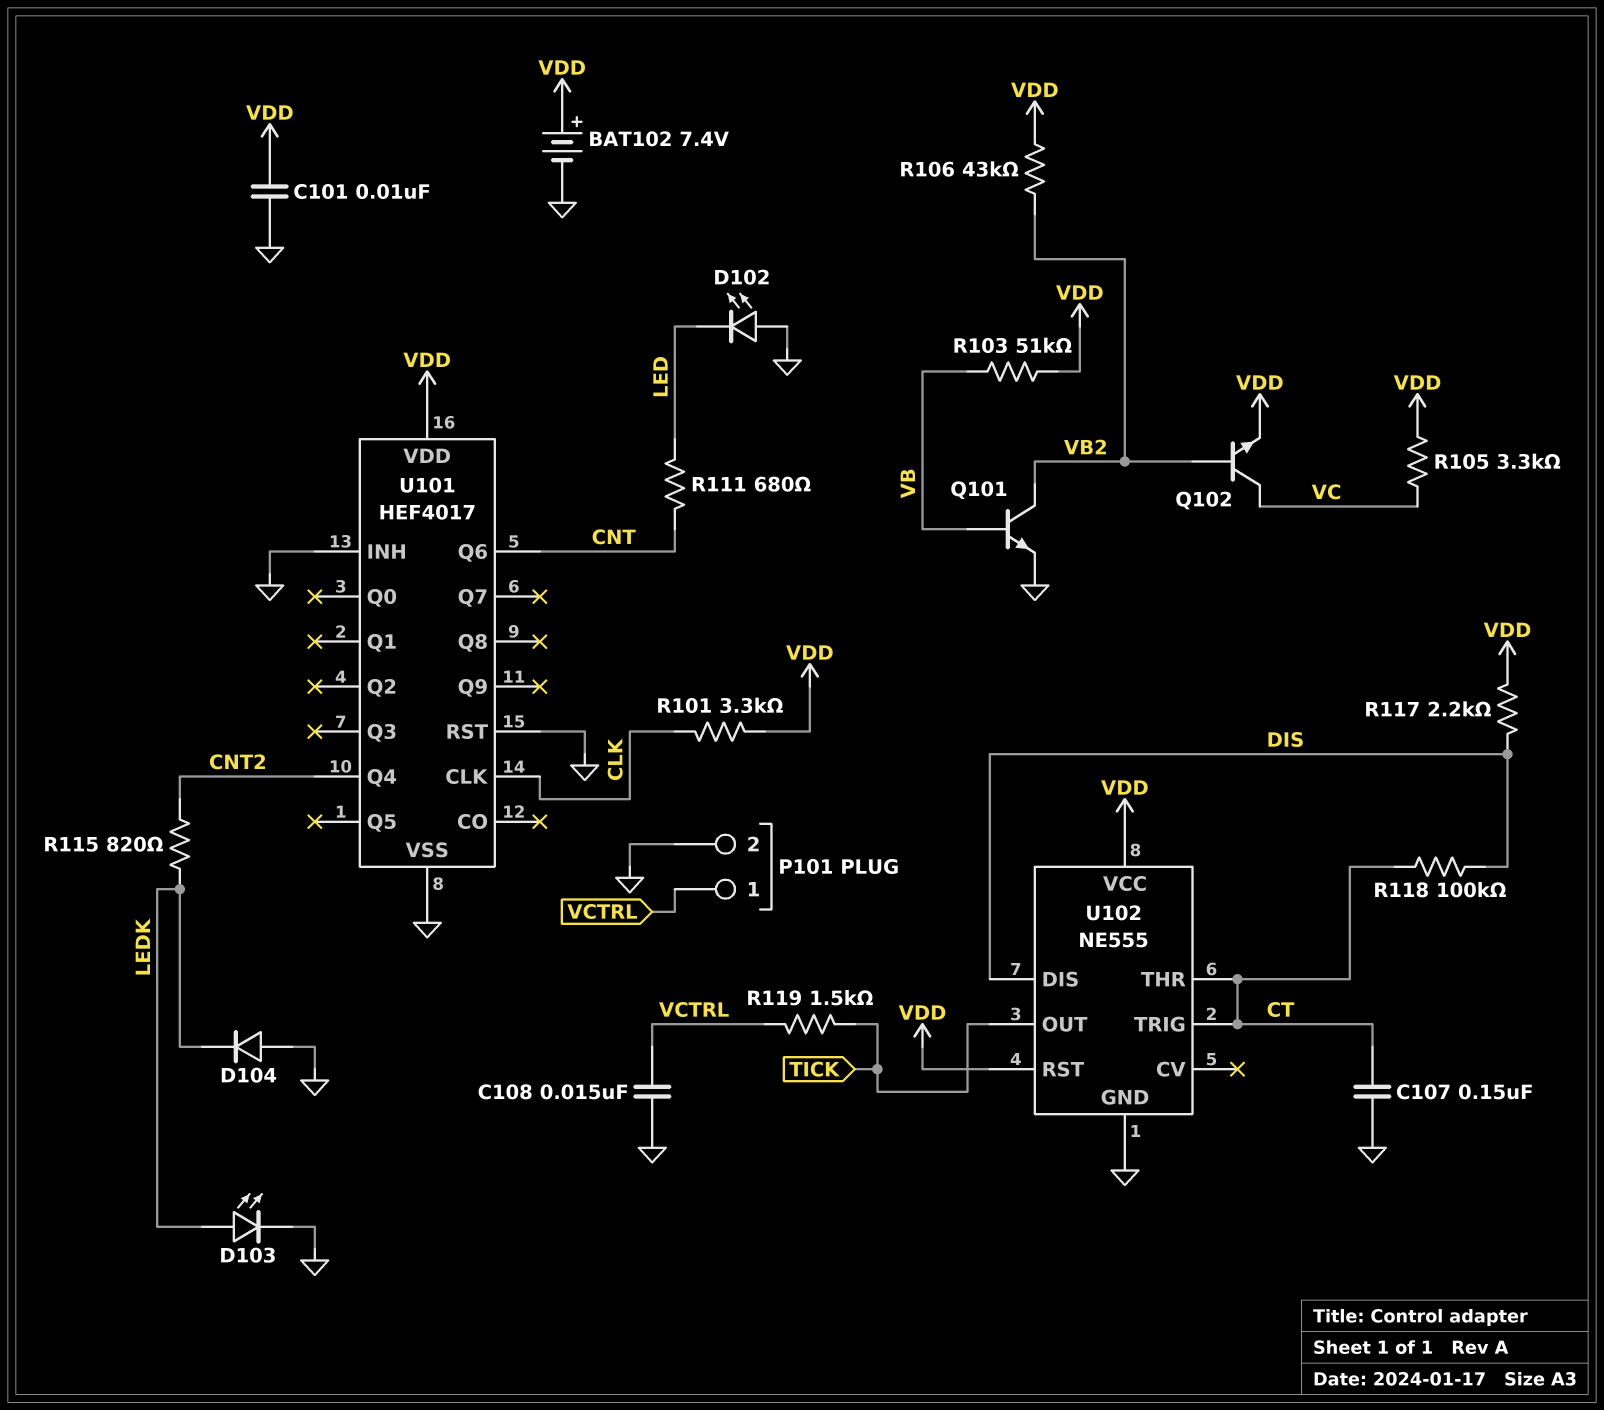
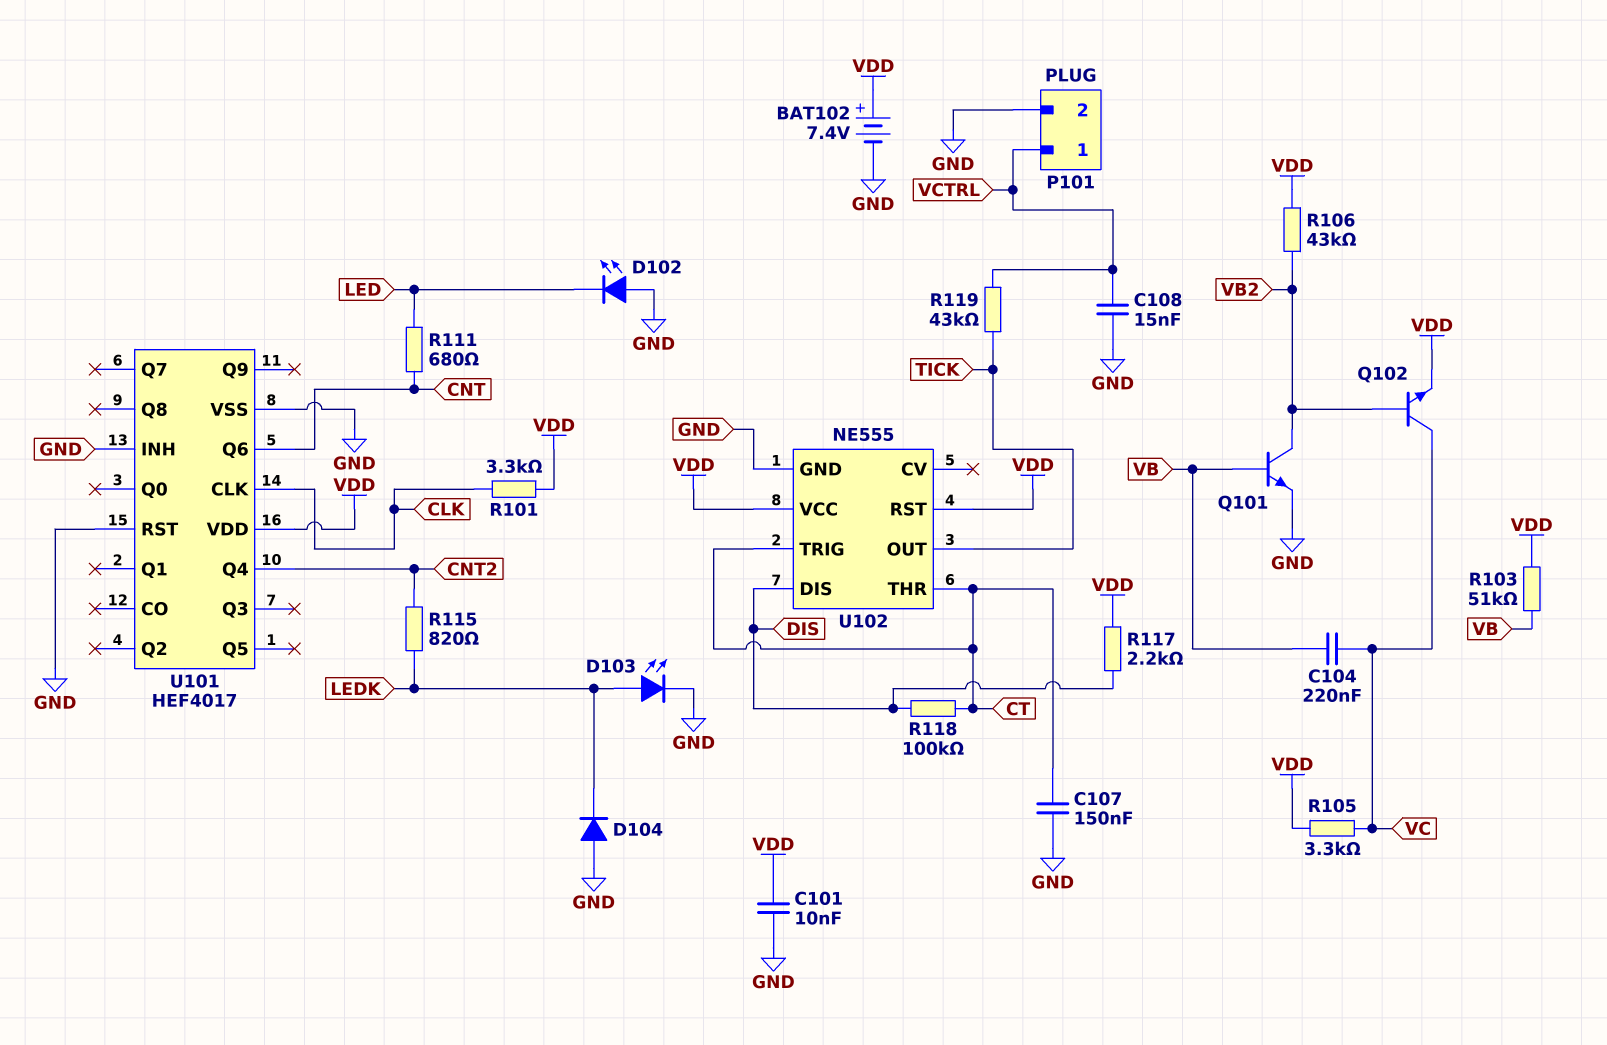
C104: none -> 220nF (VB, VC)
R119: 1.5k (TICK, VCTRL) -> 43k (TICK, VCTRL)

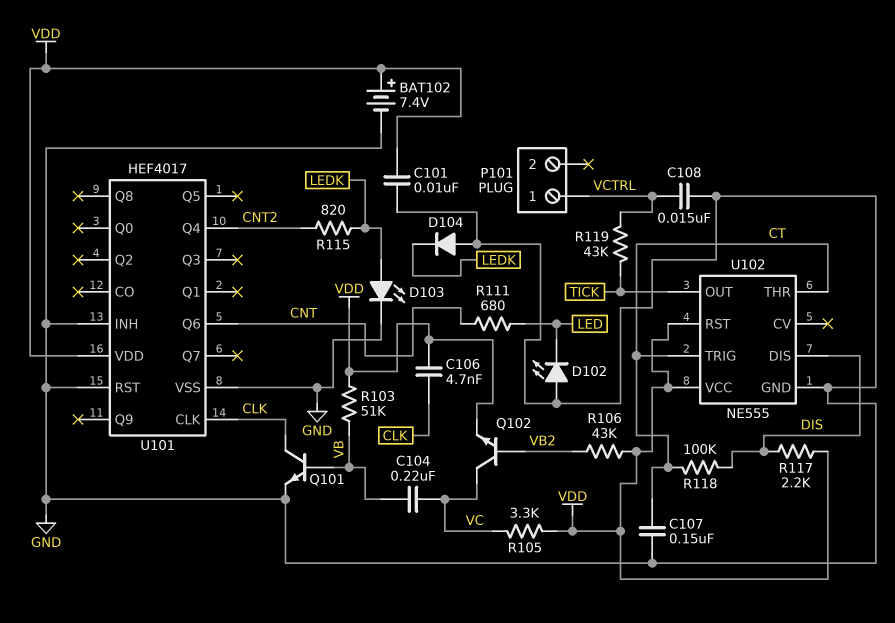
C106: none -> 4.7nF (CLK, VDD)
P101 pin 2: GND -> none
Q101: NPN (B VB, C VB2, E GND) -> NPN (B VB, C CLK, E GND)
R101: 3.3k (CLK, VDD) -> none

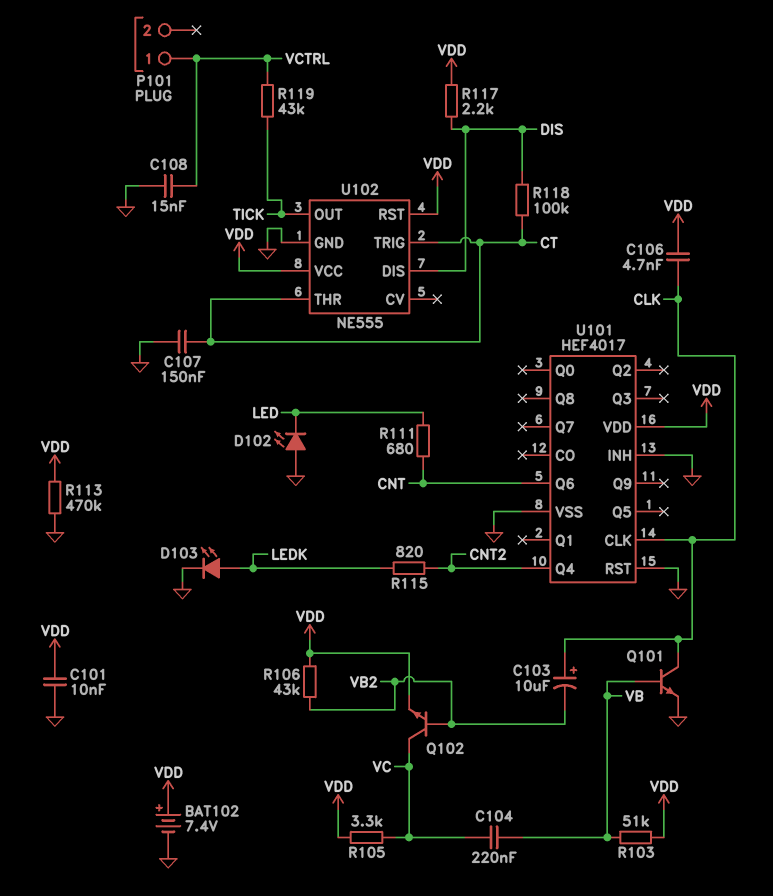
C103: none -> 10uF (plus CLK, minus VB2)
D104: diode (A GND, K LEDK) -> none
R113: none -> 470k (GND, VDD)

